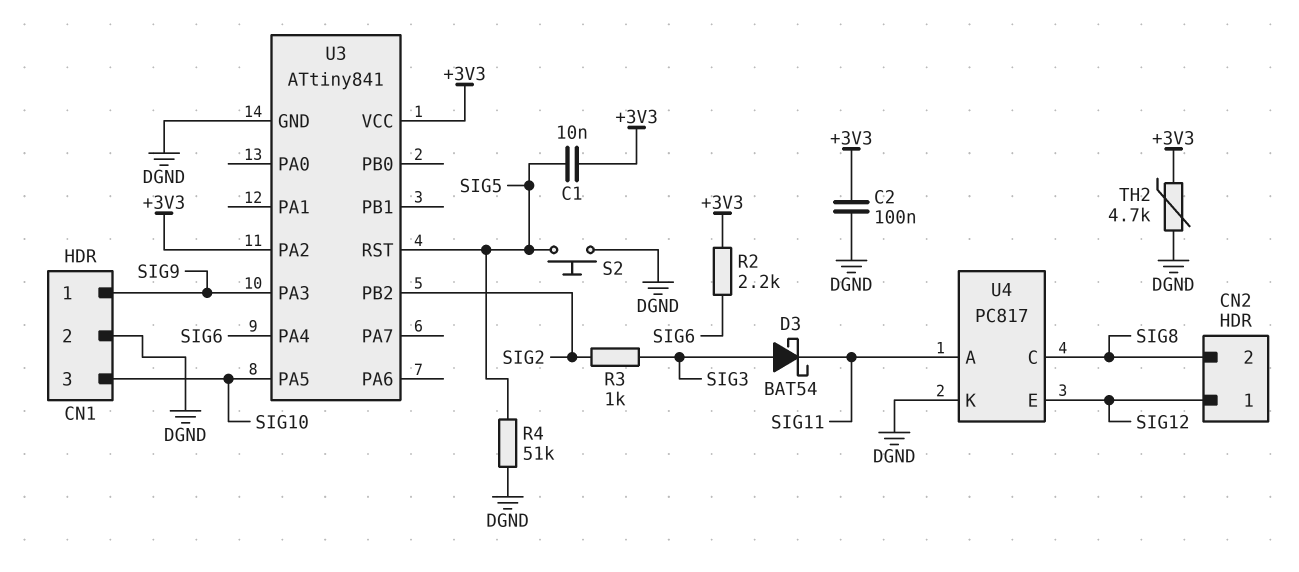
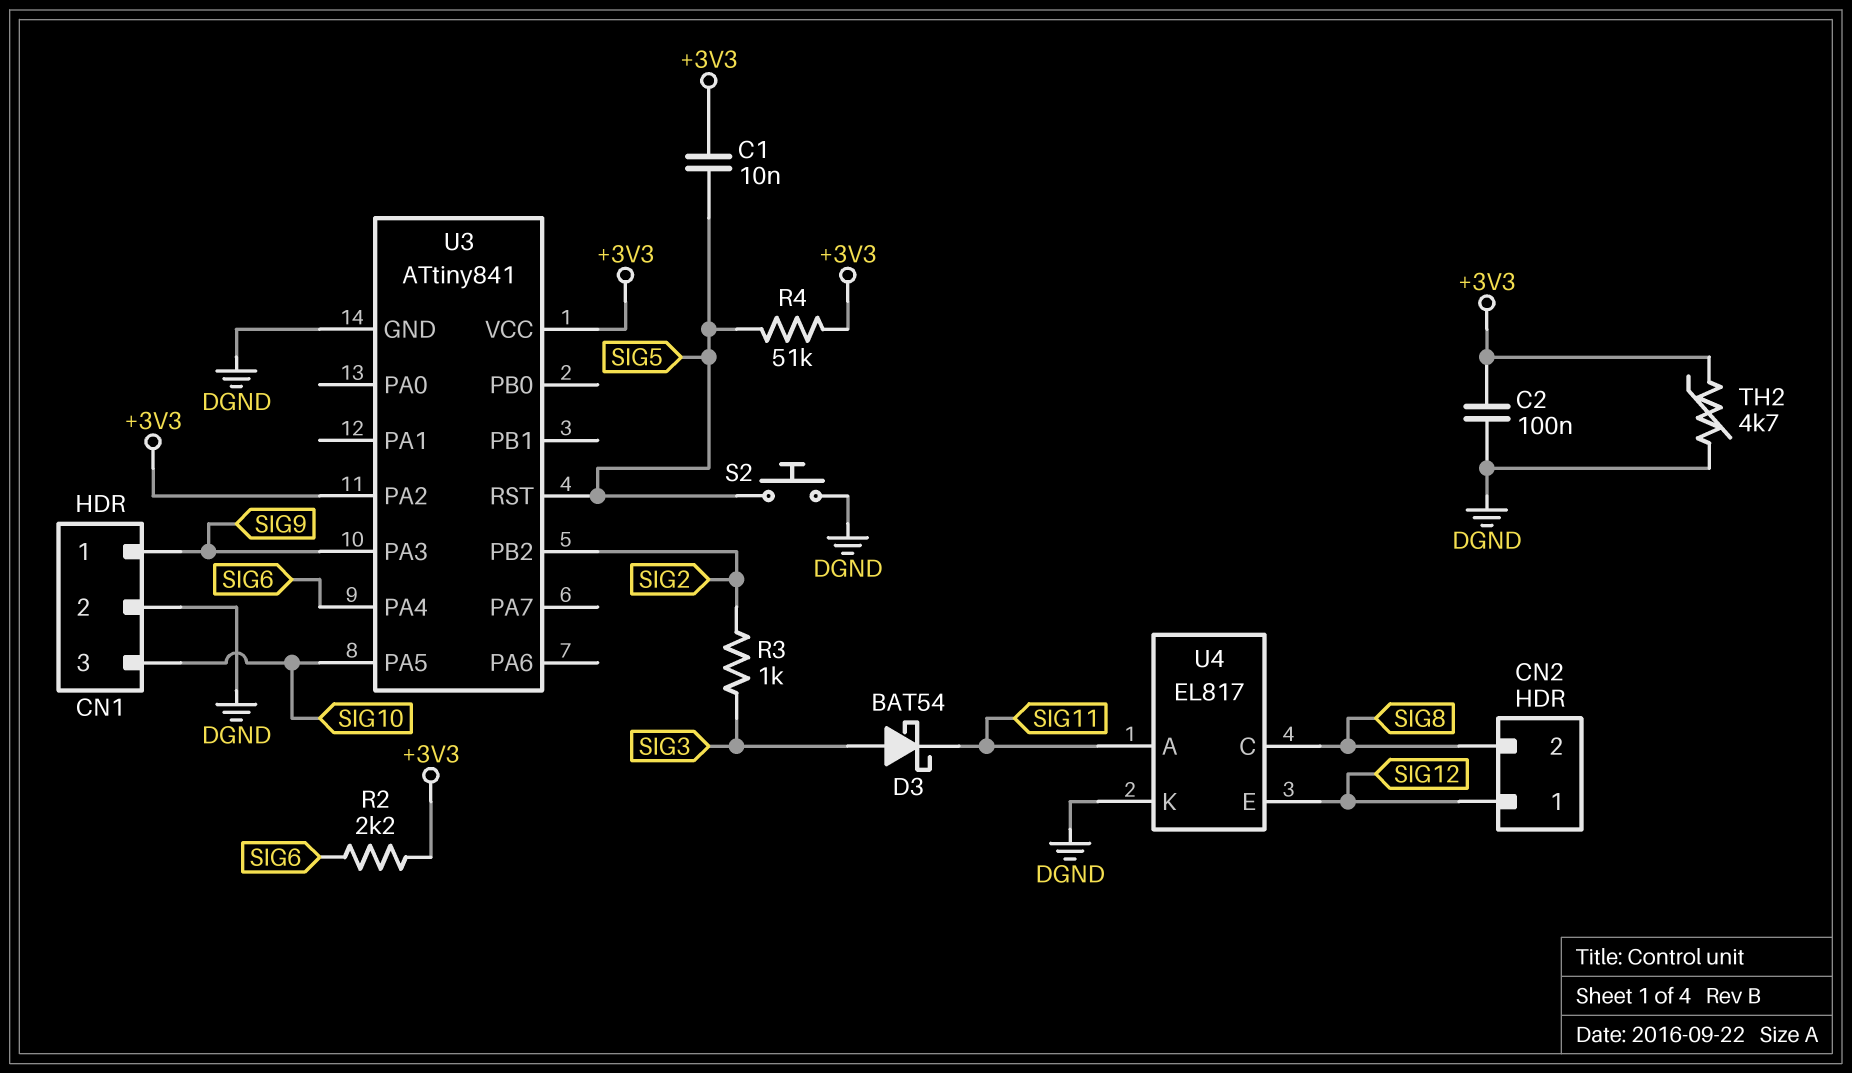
R4: 51k (DGND, SIG5) -> 51k (+3V3, SIG5)
U4: PC817 -> EL817

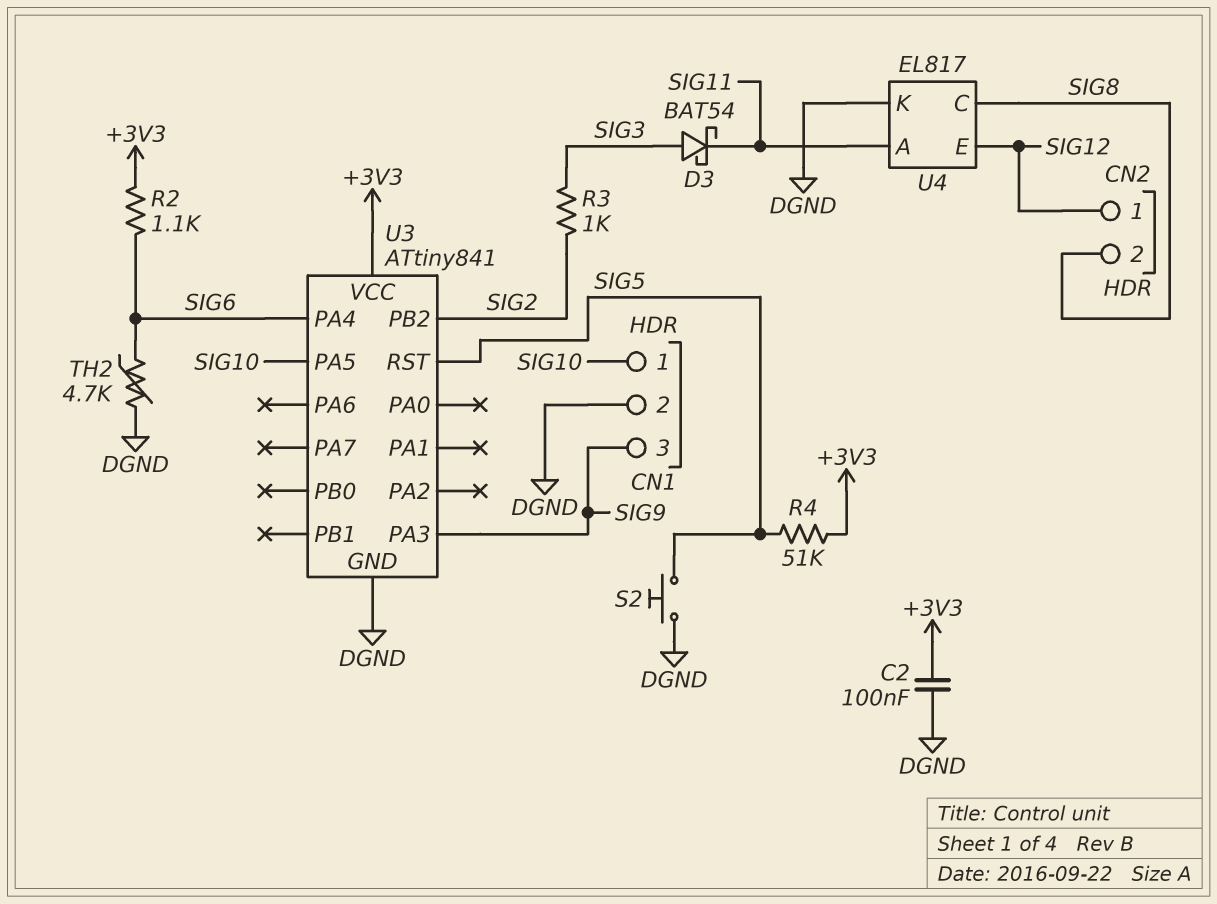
C1: 10nF (+3V3, SIG5) -> none
CN1 pin 1: SIG9 -> SIG10
CN1 pin 3: SIG10 -> SIG9
R2: 2.2k (+3V3, SIG6) -> 1.1k (+3V3, SIG6)
TH2: 4.7k (+3V3, DGND) -> 4.7k (DGND, SIG6)
U3 pin PA2: +3V3 -> none

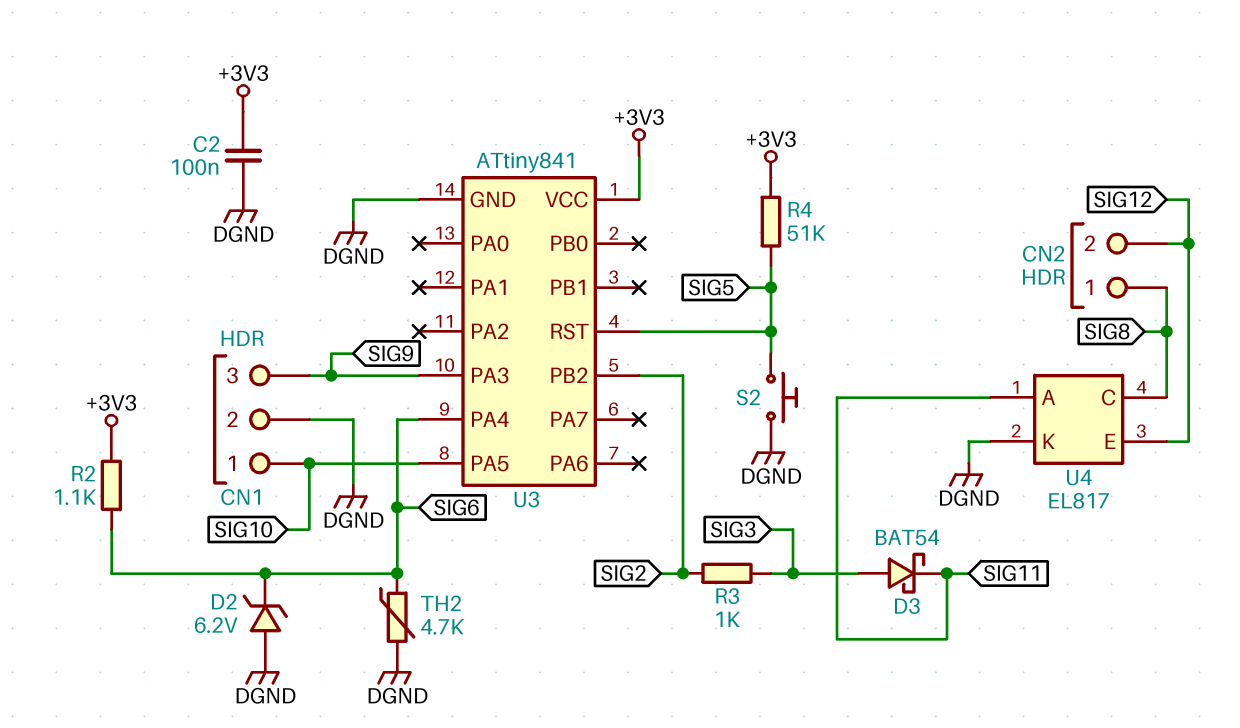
CN2 pin 1: SIG12 -> SIG8
CN2 pin 2: SIG8 -> SIG12
D2: none -> zener 6.2V (A DGND, K SIG6)

